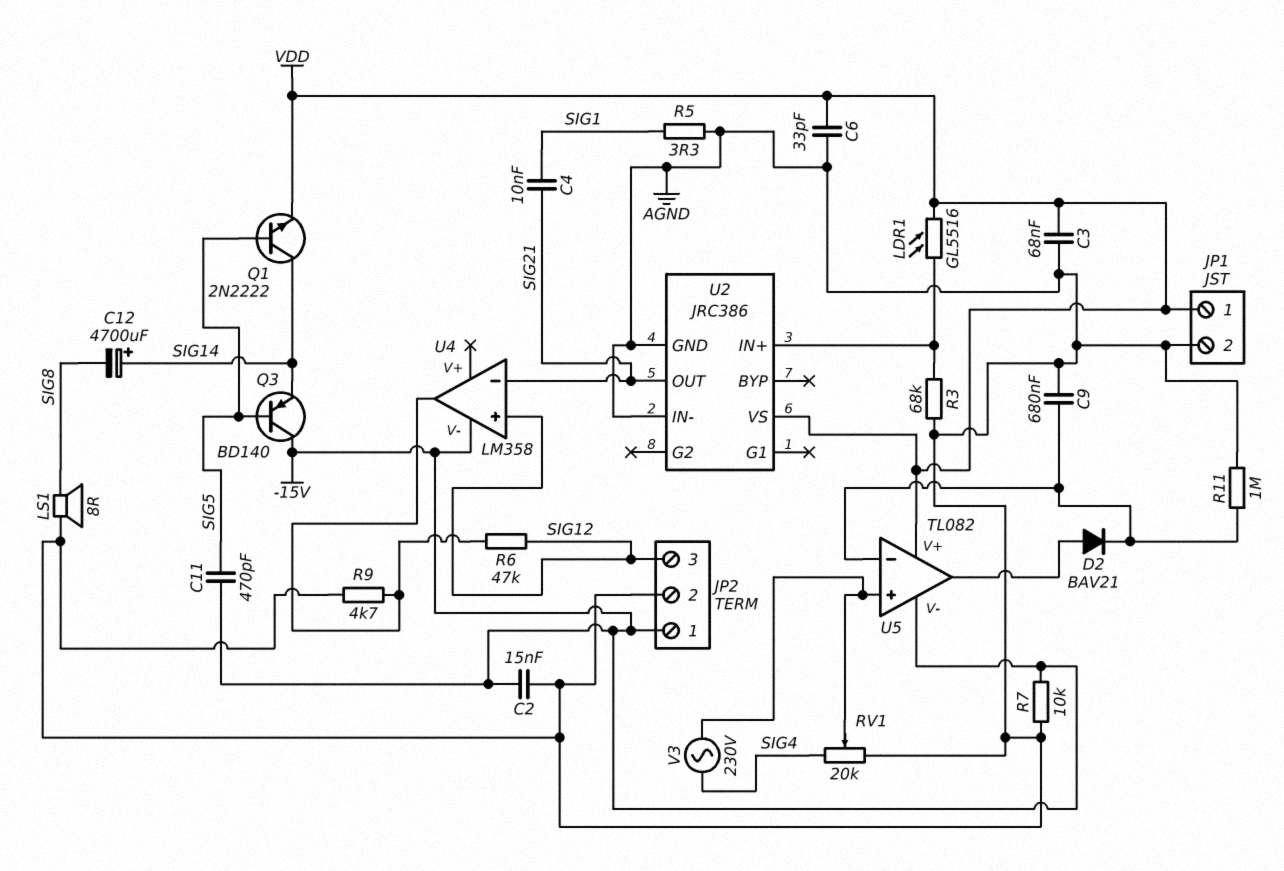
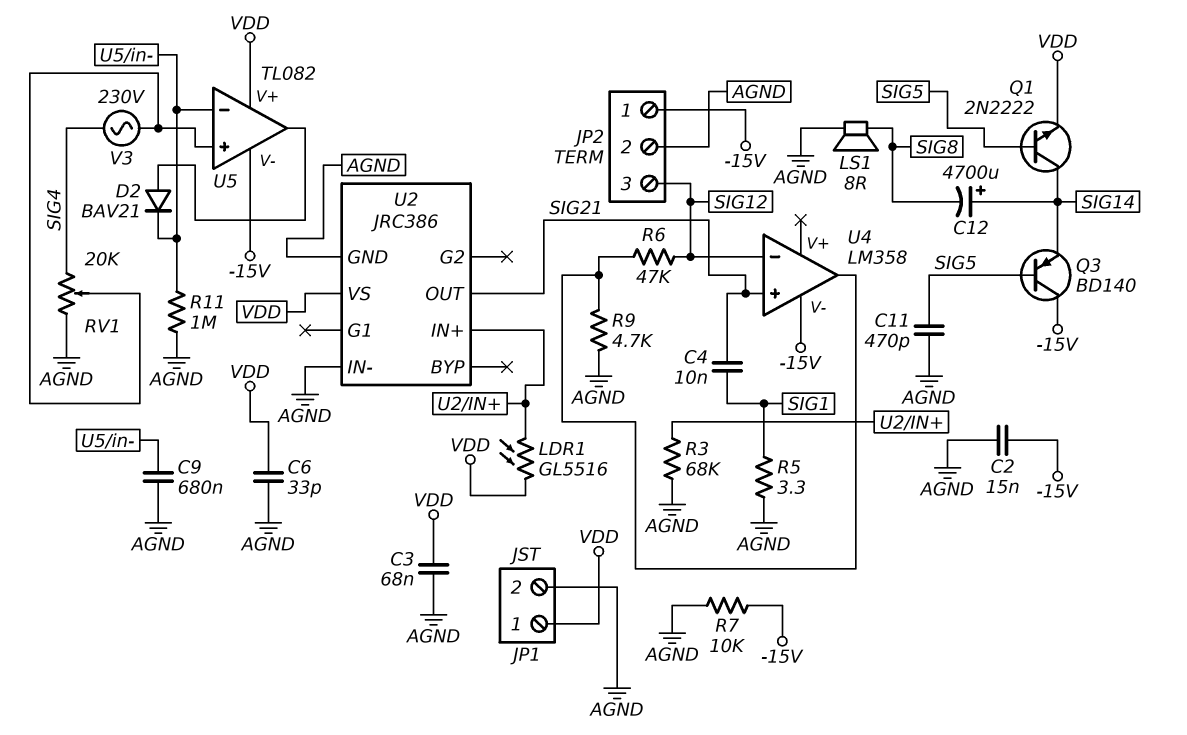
C11: 470pF (-15V, SIG5) -> 470pF (AGND, SIG5)
U4 pin in+: SIG12 -> SIG21
U4 pin in-: SIG21 -> SIG12

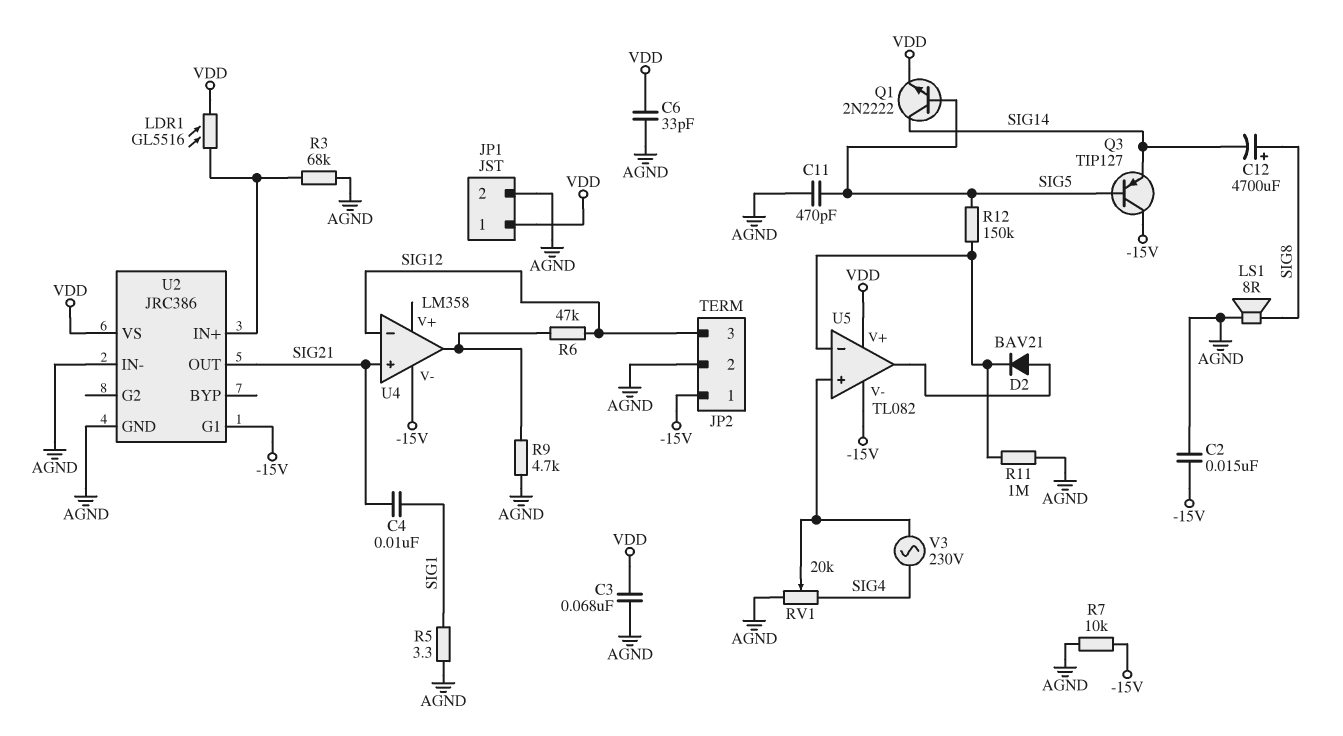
C9: 680nF (AGND, U5/in-) -> none
C12: 4700uF (plus SIG14, minus SIG8) -> 4700uF (plus SIG8, minus SIG14)
Q3: PNP BD140 (B SIG5, C -15V, E SIG14) -> PNP TIP127 (B SIG5, C -15V, E SIG14)
R12: none -> 150k (SIG5, U5/in-)
U2 pin G1: none -> -15V

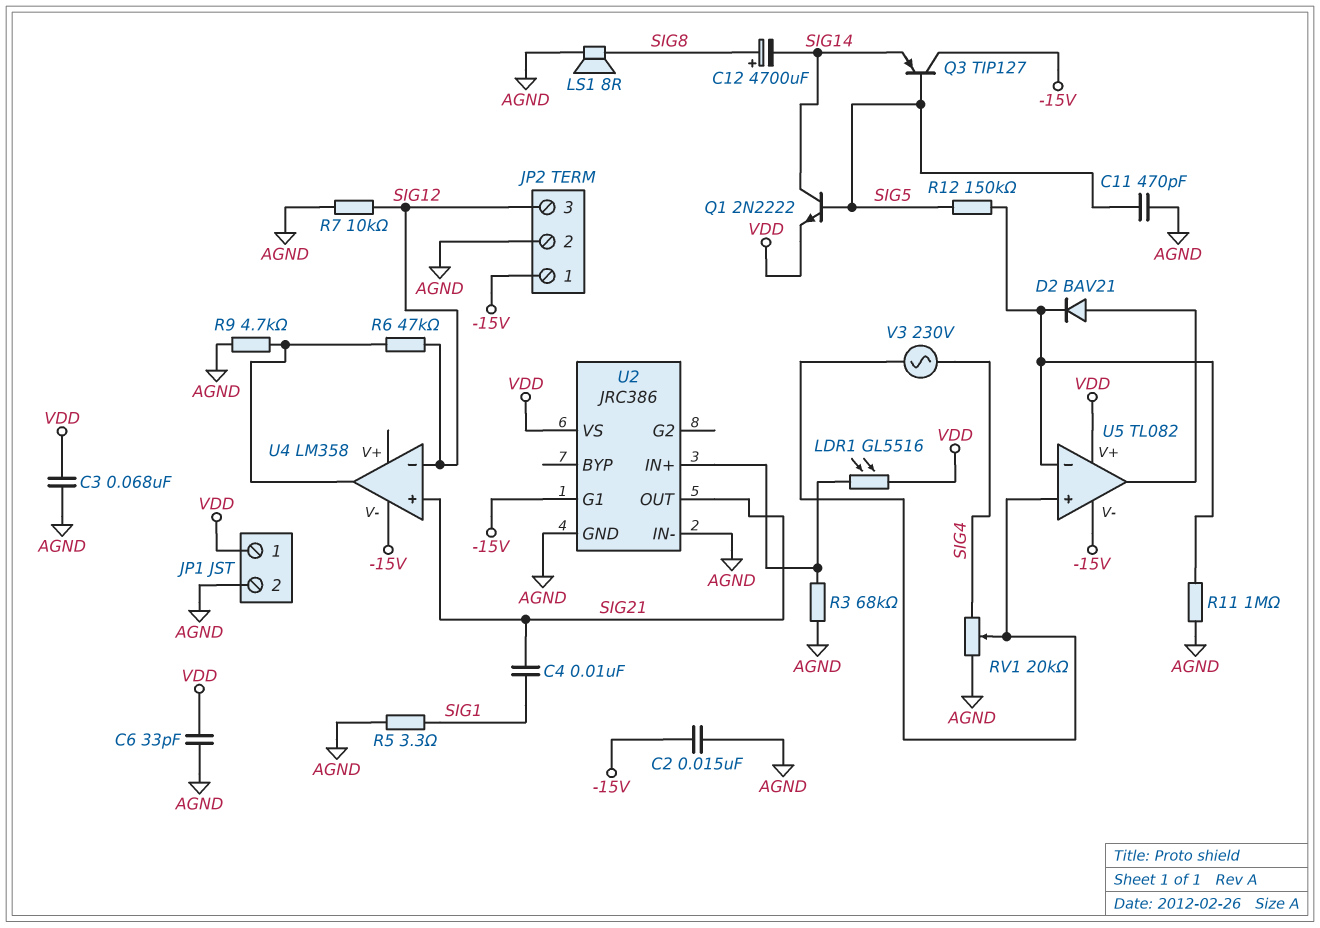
R7: 10k (-15V, AGND) -> 10k (AGND, SIG12)

